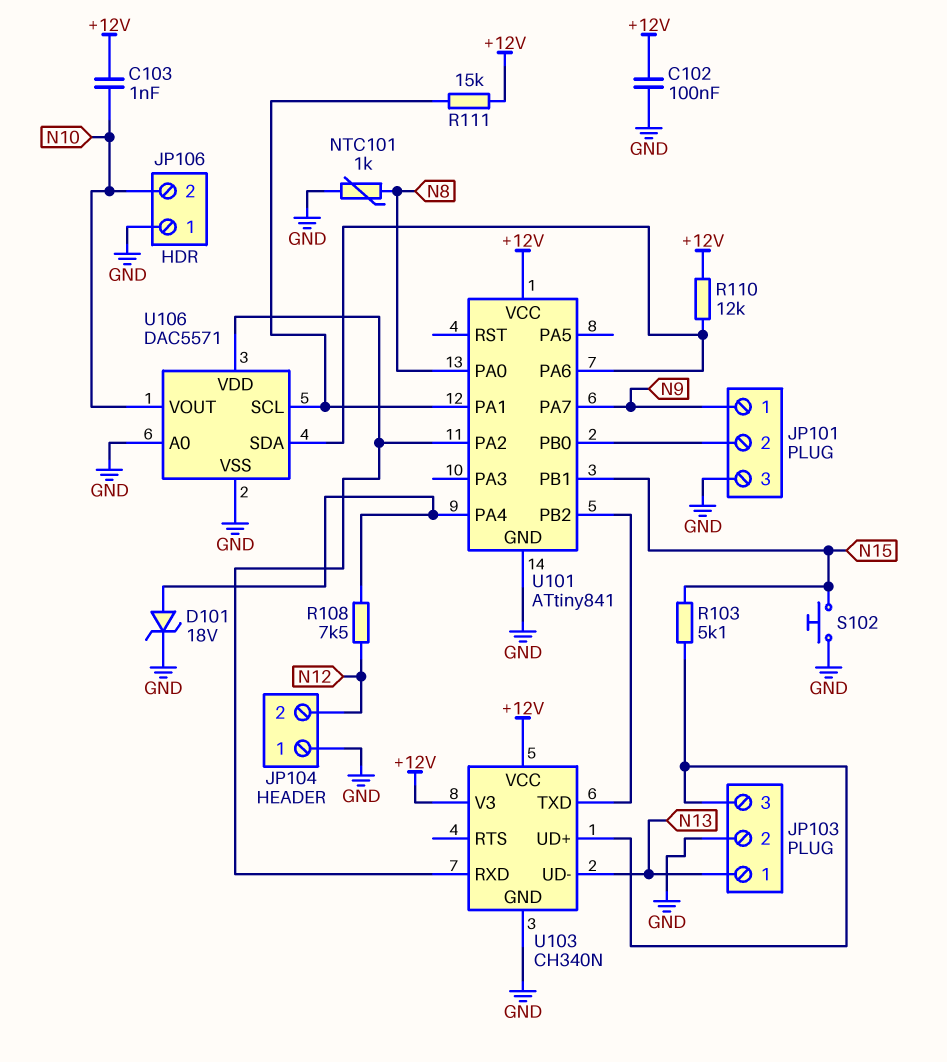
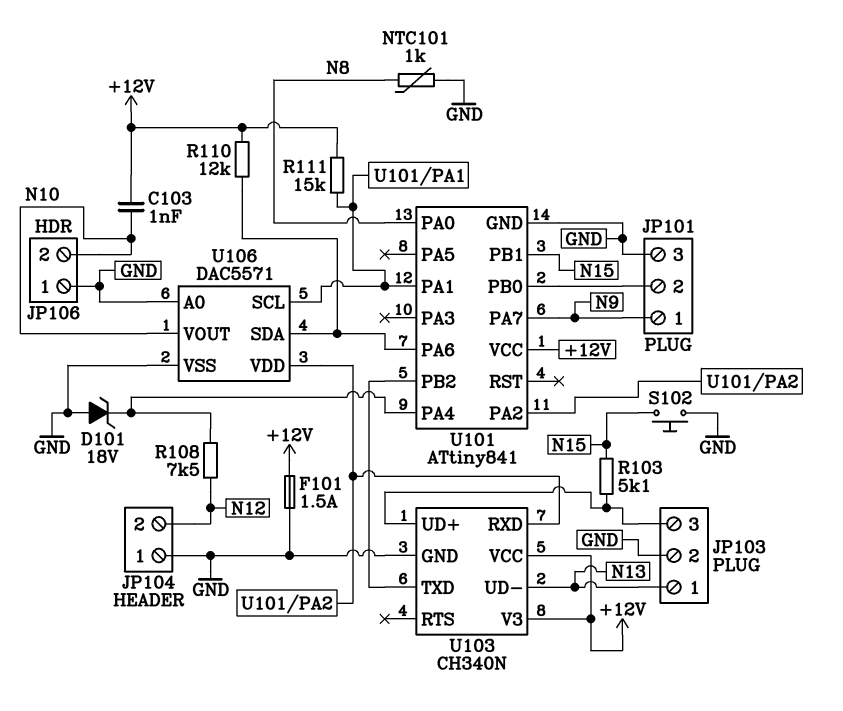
C102: 100nF (+12V, GND) -> none
D101: zener 18V (A U101/PA4, K GND) -> zener 18V (A GND, K U101/PA4)
F101: none -> 1.5A (+12V, GND)

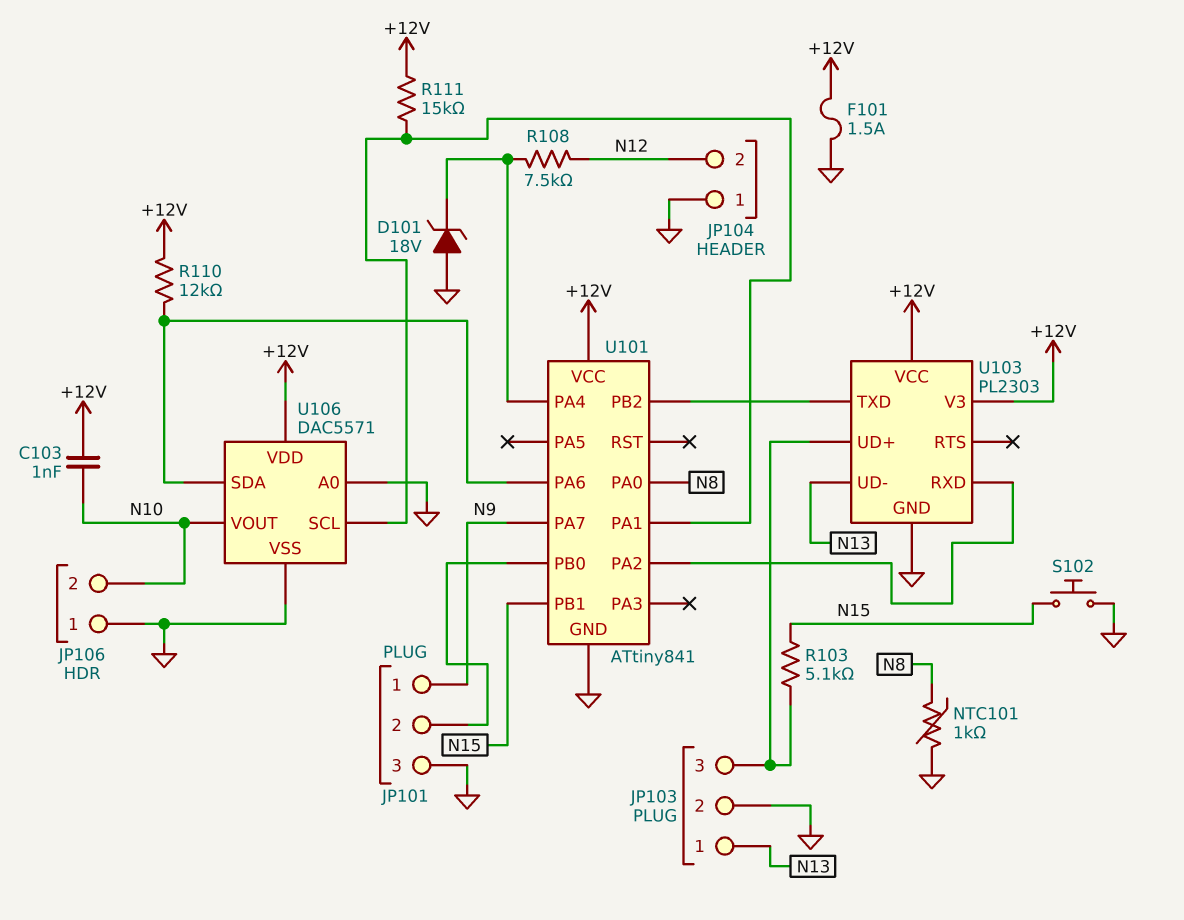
U103: CH340N -> PL2303
U106 pin VDD: U101/PA2 -> +12V

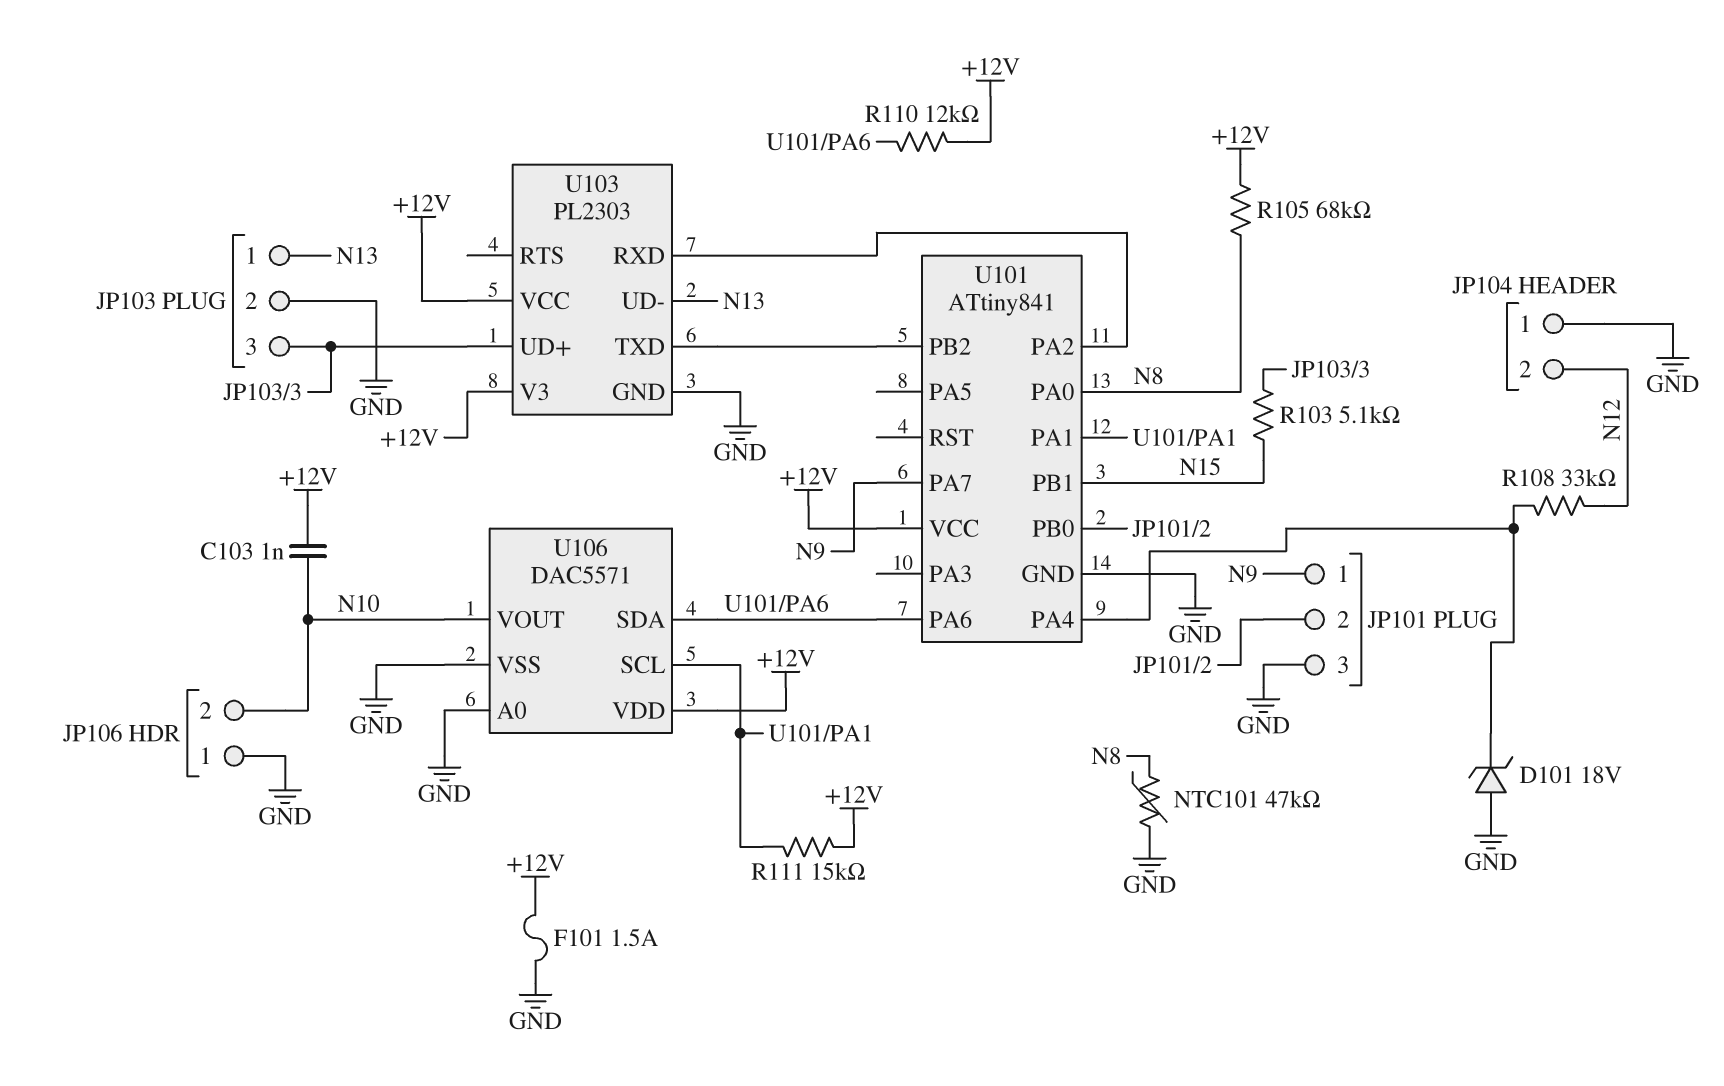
NTC101: 1k (GND, N8) -> 47k (GND, N8)
R105: none -> 68k (+12V, N8)
R108: 7.5k (N12, U101/PA4) -> 33k (N12, U101/PA4)
S102: button (GND, N15) -> none

